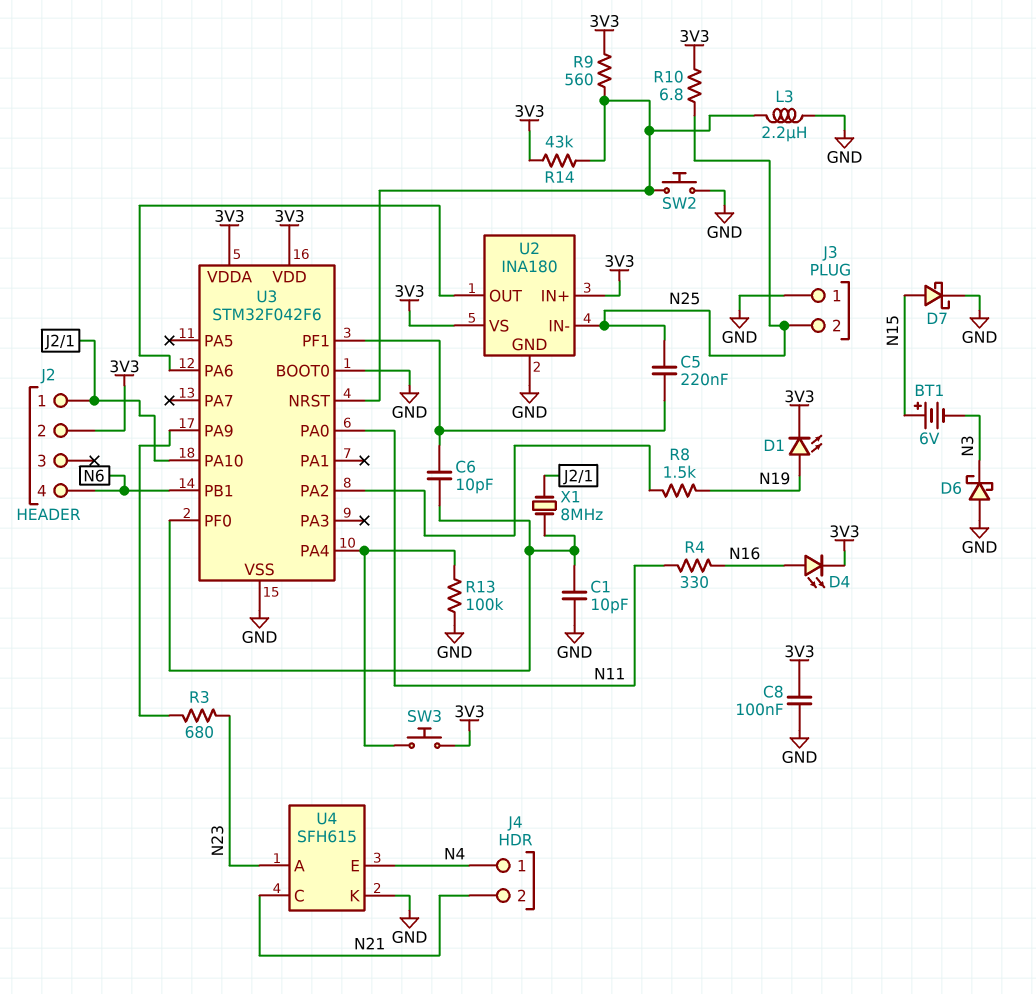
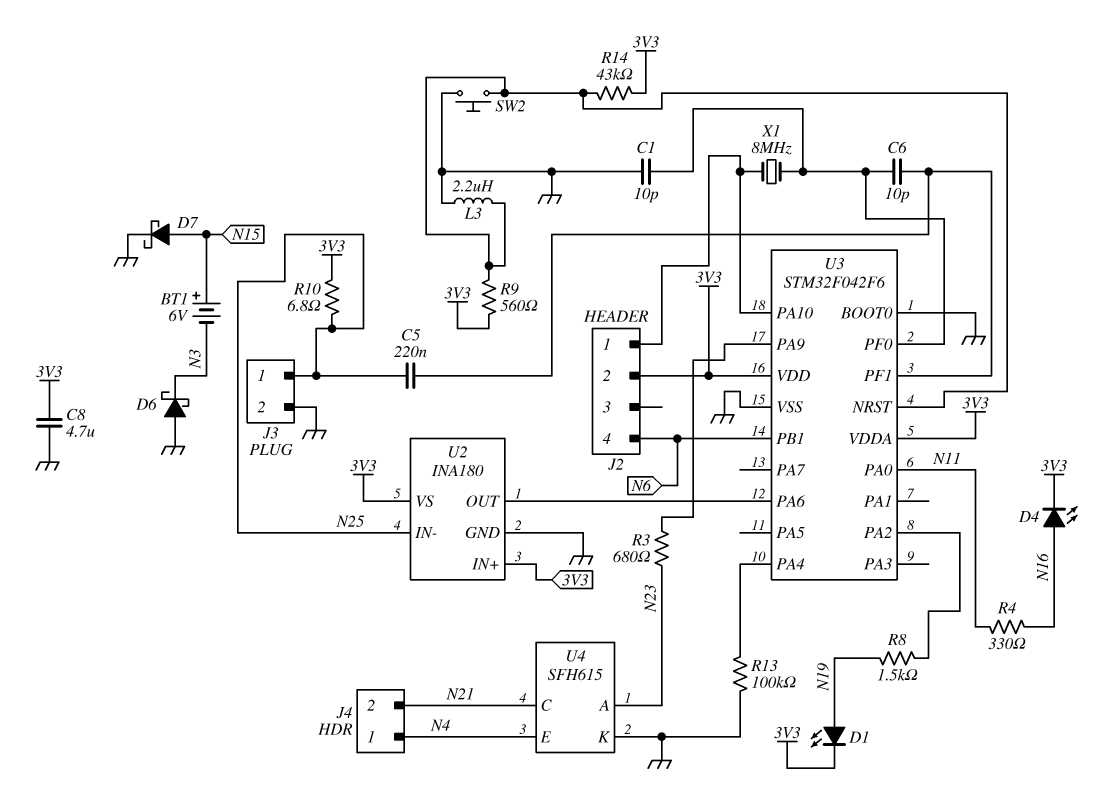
C8: 100nF (3V3, GND) -> 4.7uF (3V3, GND)
J3 pin 1: GND -> N25
J3 pin 2: N25 -> GND
SW3: button (3V3, U3/PA4) -> none

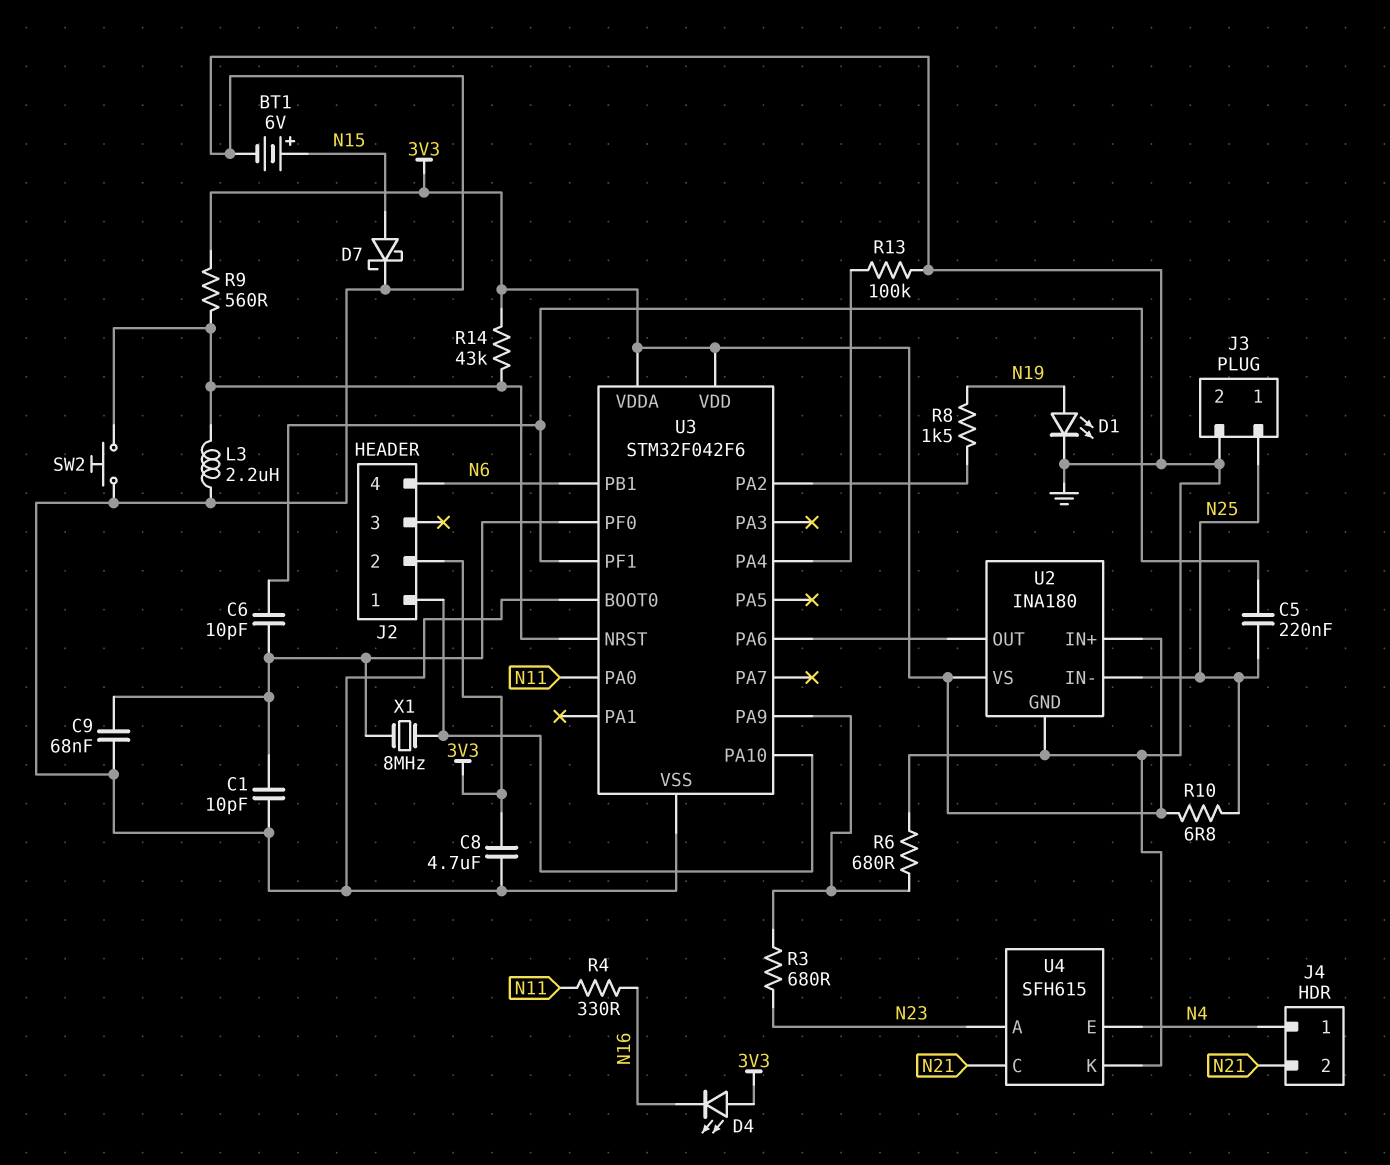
BT1: 6V (plus N15, minus N3) -> 6V (plus N15, minus GND)
C9: none -> 68nF (GND, U3/PF0)
D1: LED (A N19, K 3V3) -> LED (A N19, K GND)
D4: LED (A N16, K 3V3) -> LED (A 3V3, K N16)
D6: schottky (A GND, K N3) -> none
R6: none -> 680 (GND, U3/PA9)

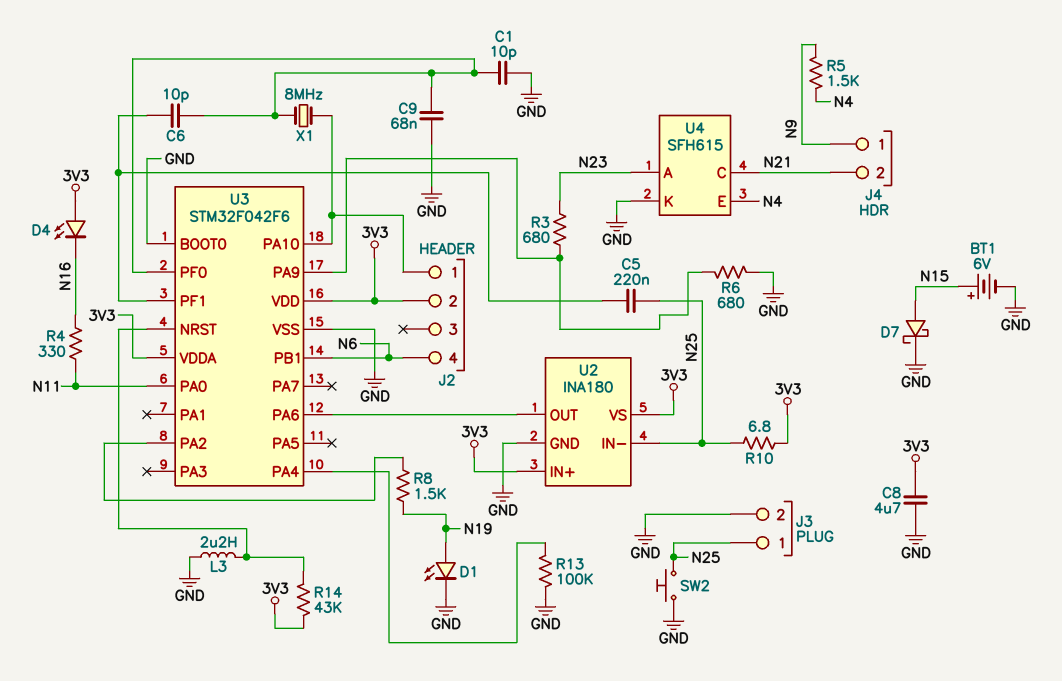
J4 pin 1: N4 -> N9
R5: none -> 1.5k (N4, N9)
R9: 560 (3V3, U3/NRST) -> none
SW2: button (GND, U3/NRST) -> button (GND, N25)

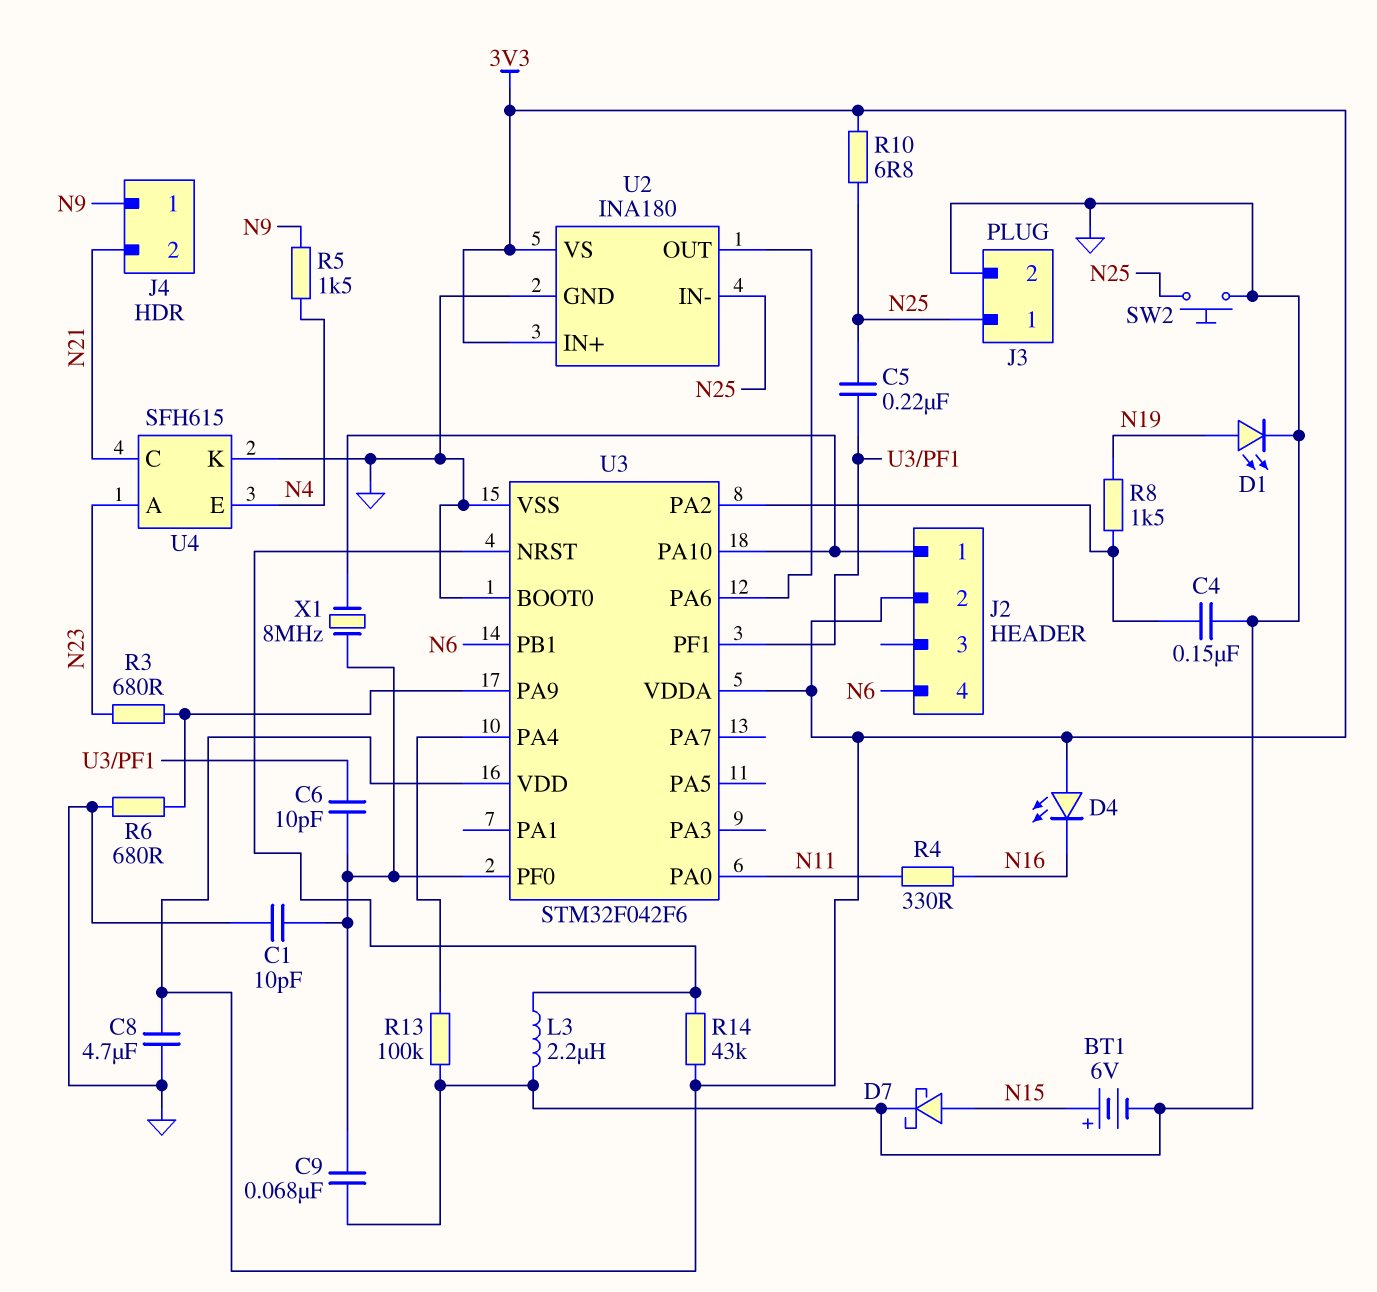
C4: none -> 150nF (GND, U3/PA2)

